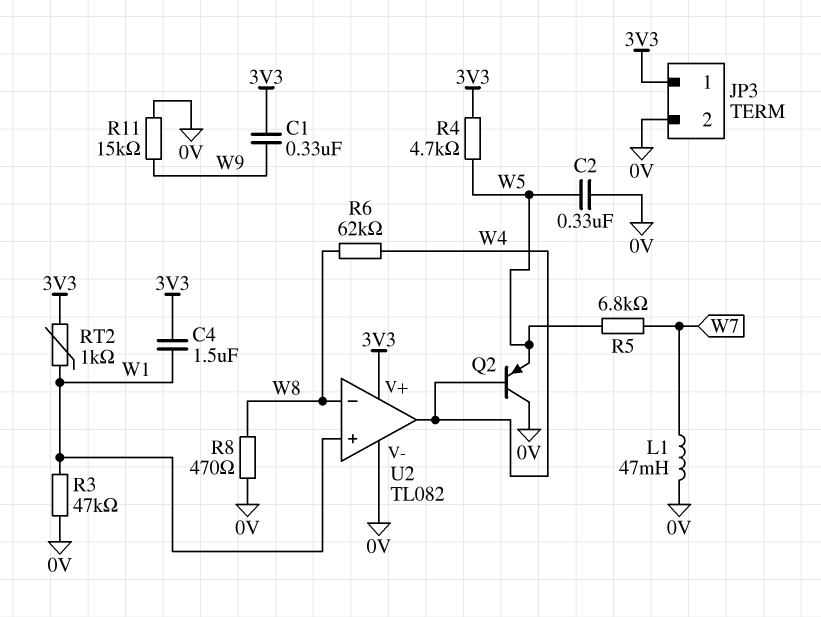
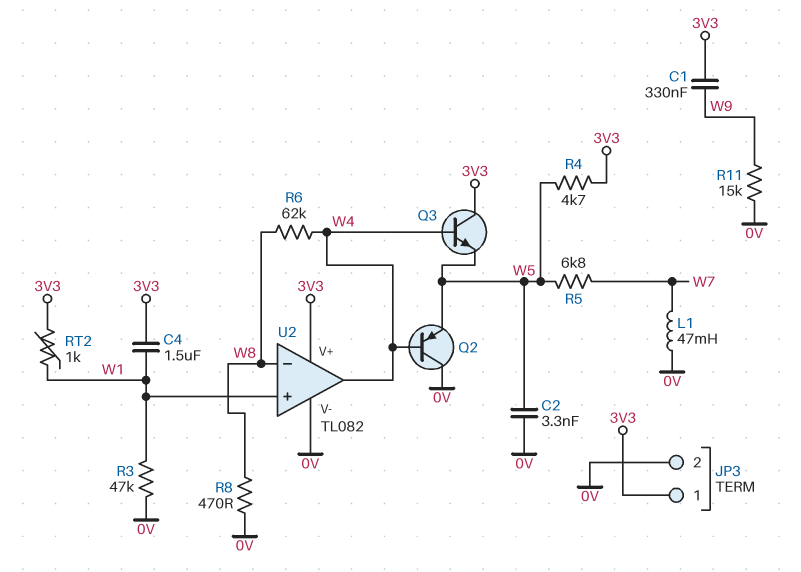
C2: 330nF (0V, W5) -> 3.3nF (0V, W5)
Q3: none -> NPN (B W4, C 3V3, E W5)

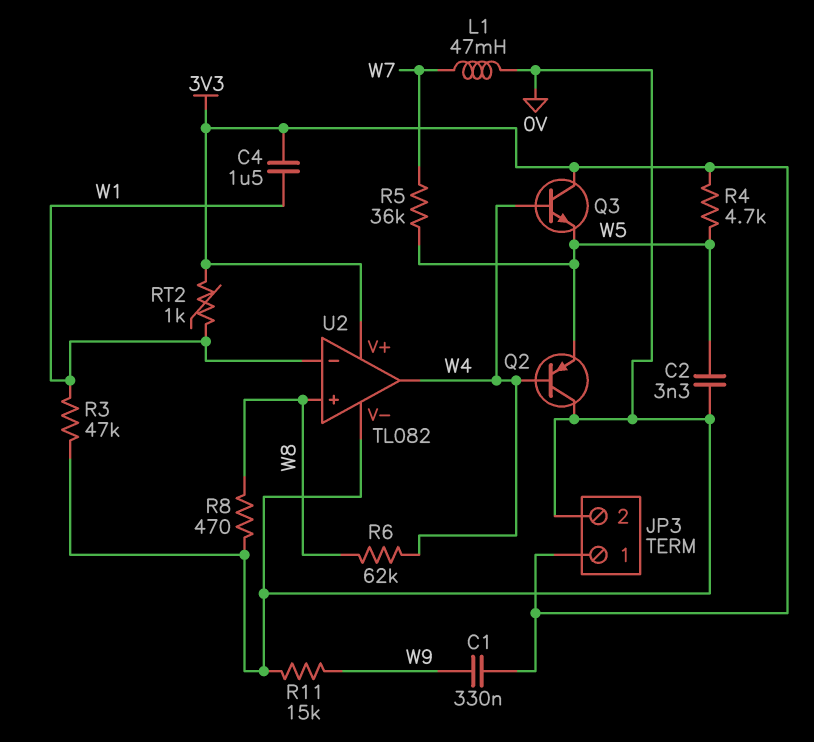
R5: 6.8k (W5, W7) -> 36k (W5, W7)
U2 pin in+: W1 -> W8
U2 pin in-: W8 -> W1

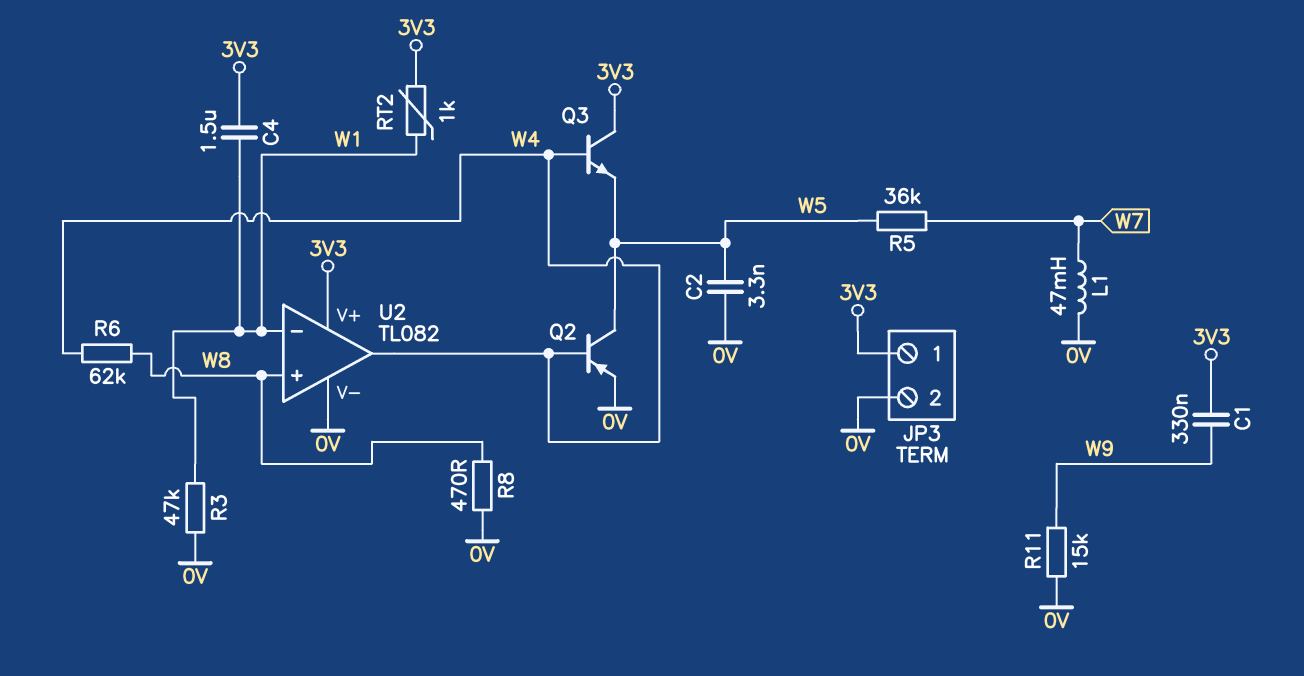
Q2: PNP (B W4, C 0V, E W5) -> PNP (B W4, C W5, E 0V)
R4: 4.7k (3V3, W5) -> none

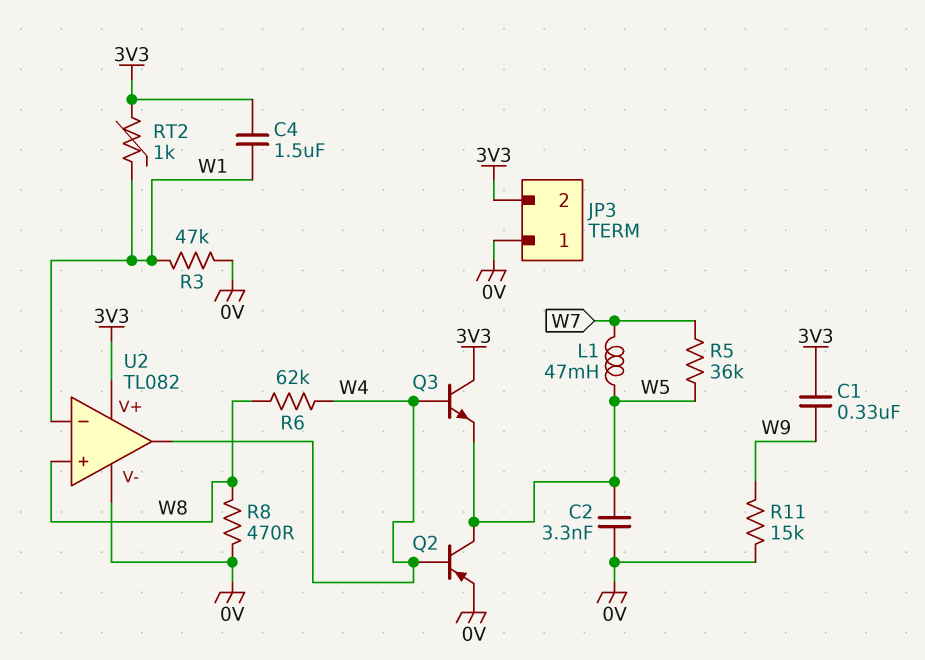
JP3 pin 1: 3V3 -> 0V
JP3 pin 2: 0V -> 3V3
L1: 47mH (0V, W7) -> 47mH (W5, W7)

